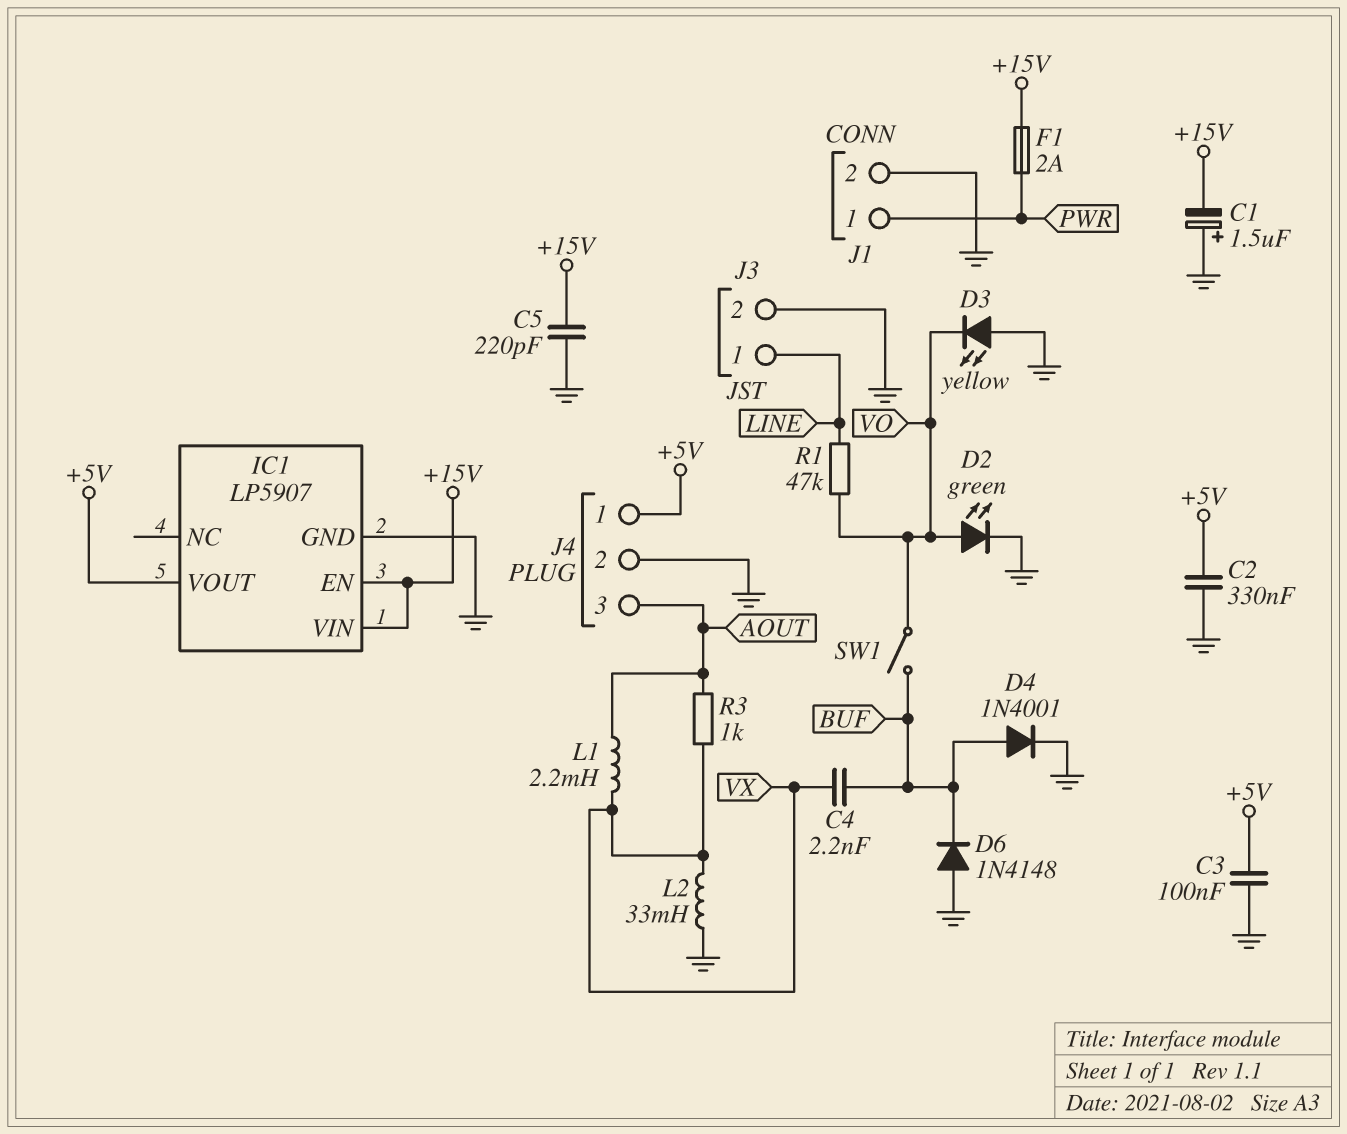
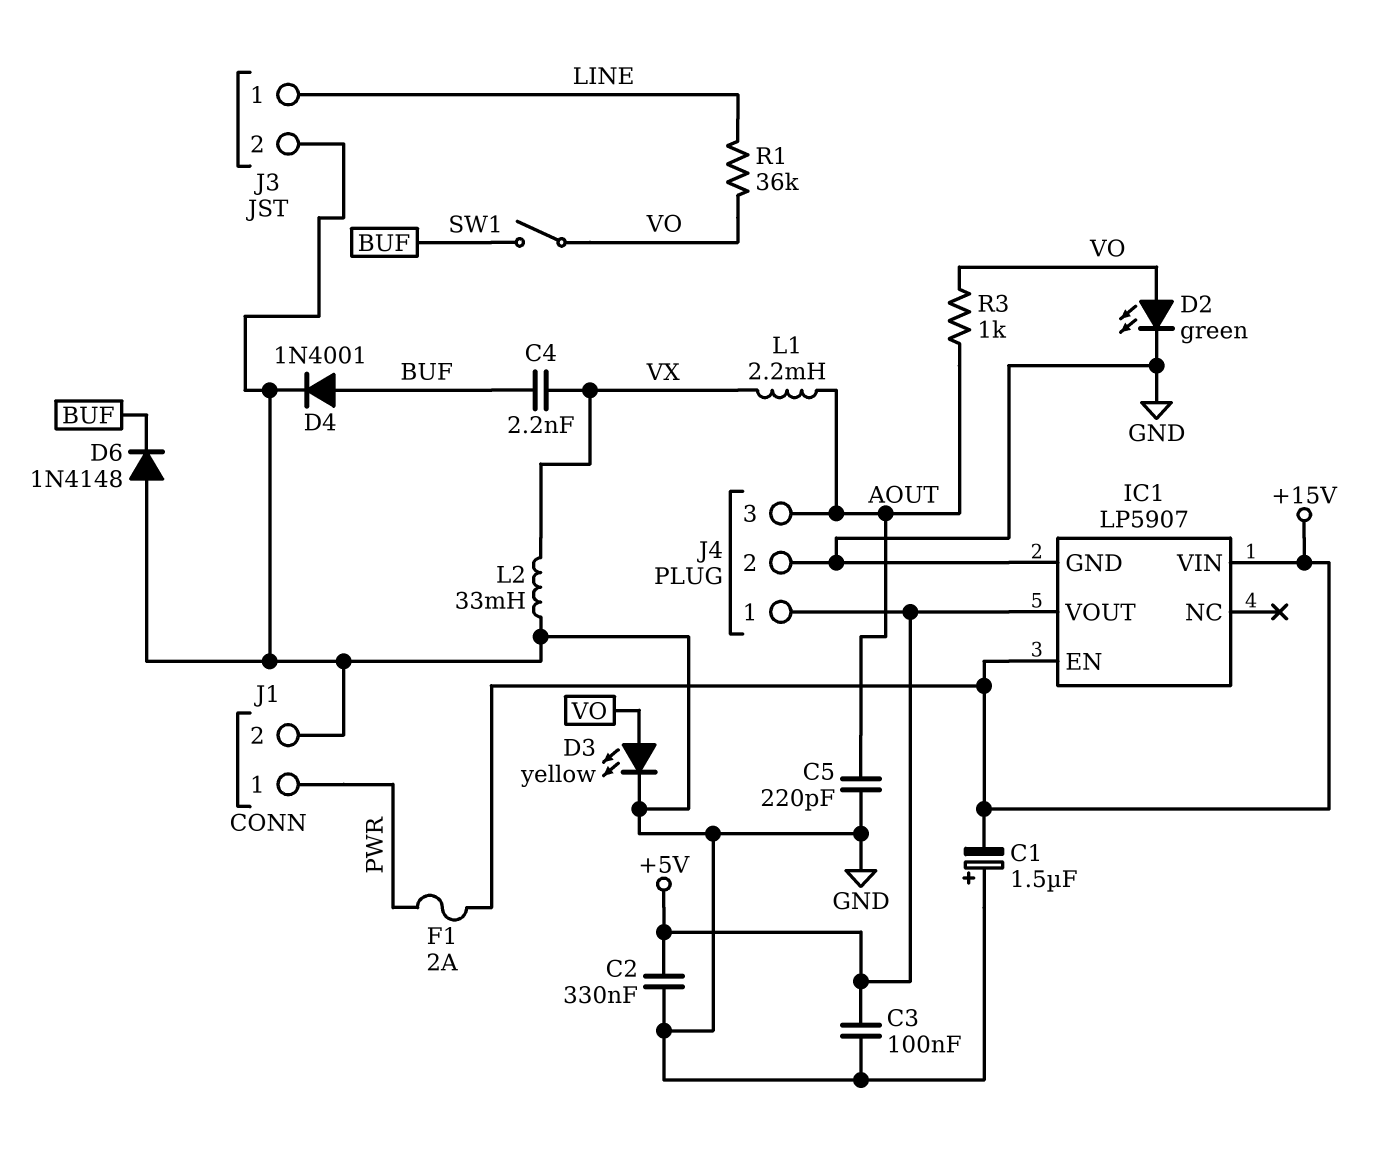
C5: 220pF (+15V, GND) -> 220pF (AOUT, GND)
D3: LED yellow (A GND, K VO) -> LED yellow (A VO, K GND)
R1: 47k (LINE, VO) -> 36k (LINE, VO)
R3: 1k (AOUT, VX) -> 1k (AOUT, VO)

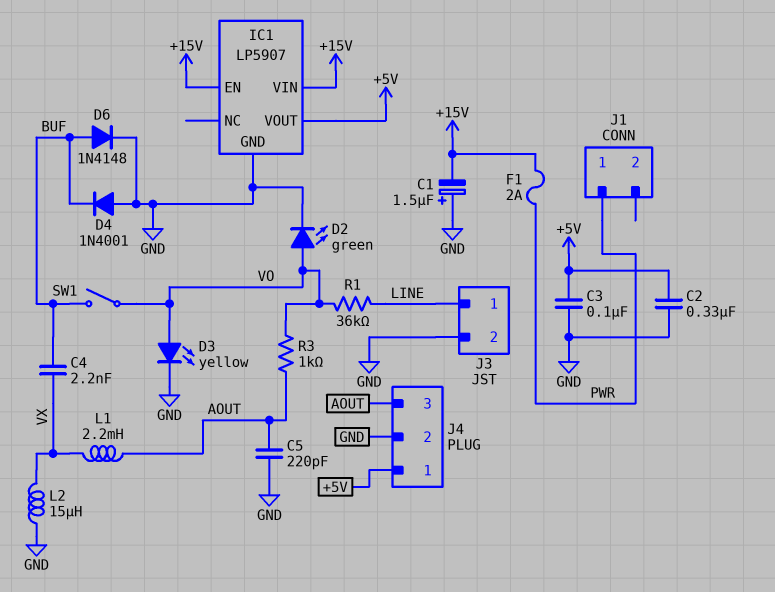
D4: diode 1N4001 (A BUF, K GND) -> diode 1N4001 (A GND, K BUF)
D6: diode 1N4148 (A GND, K BUF) -> diode 1N4148 (A BUF, K GND)
J1 pin 2: GND -> none
L2: 33mH (GND, VX) -> 15uH (GND, VX)

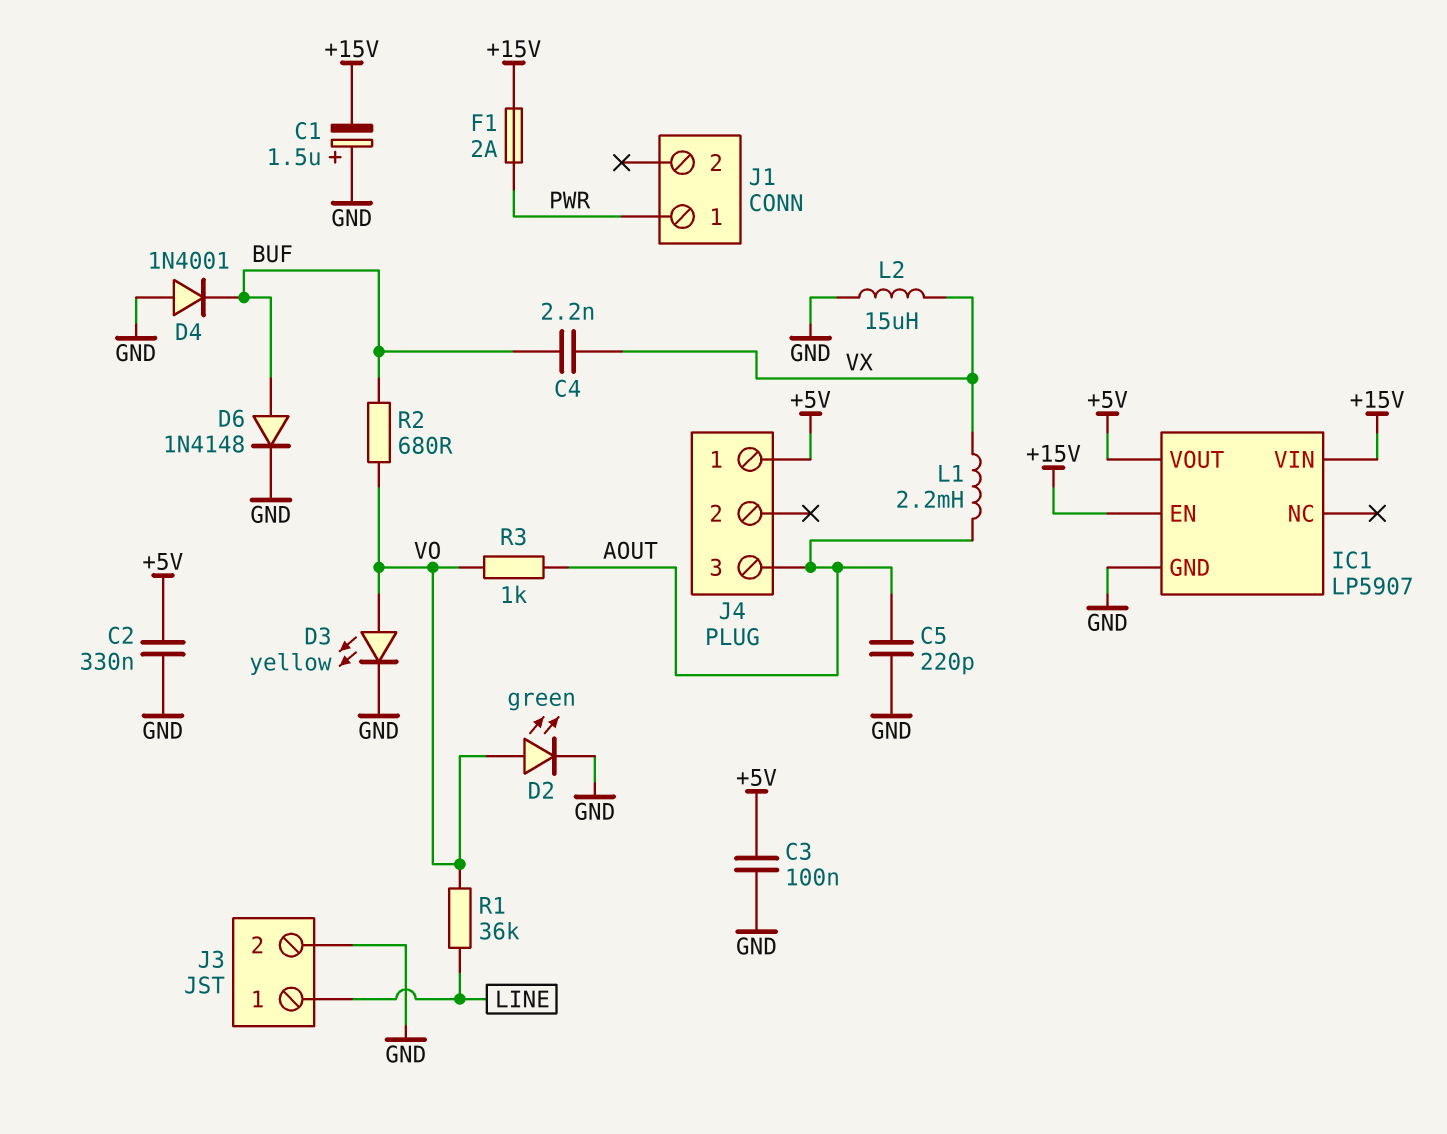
J4 pin 2: GND -> none
R2: none -> 680 (BUF, VO)
SW1: switch (BUF, VO) -> none

